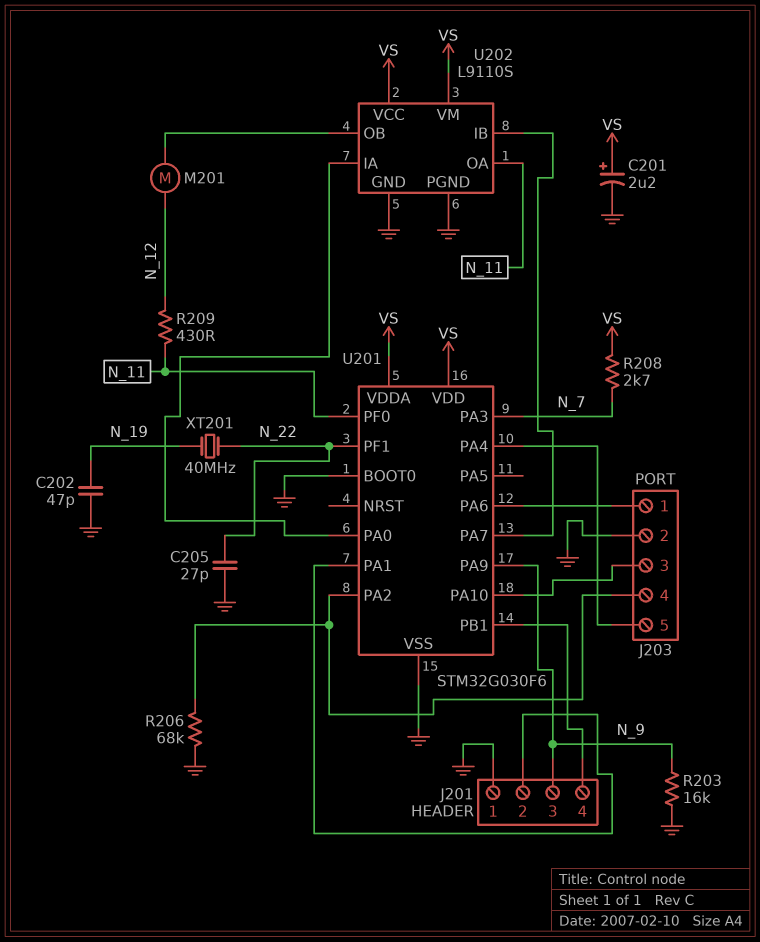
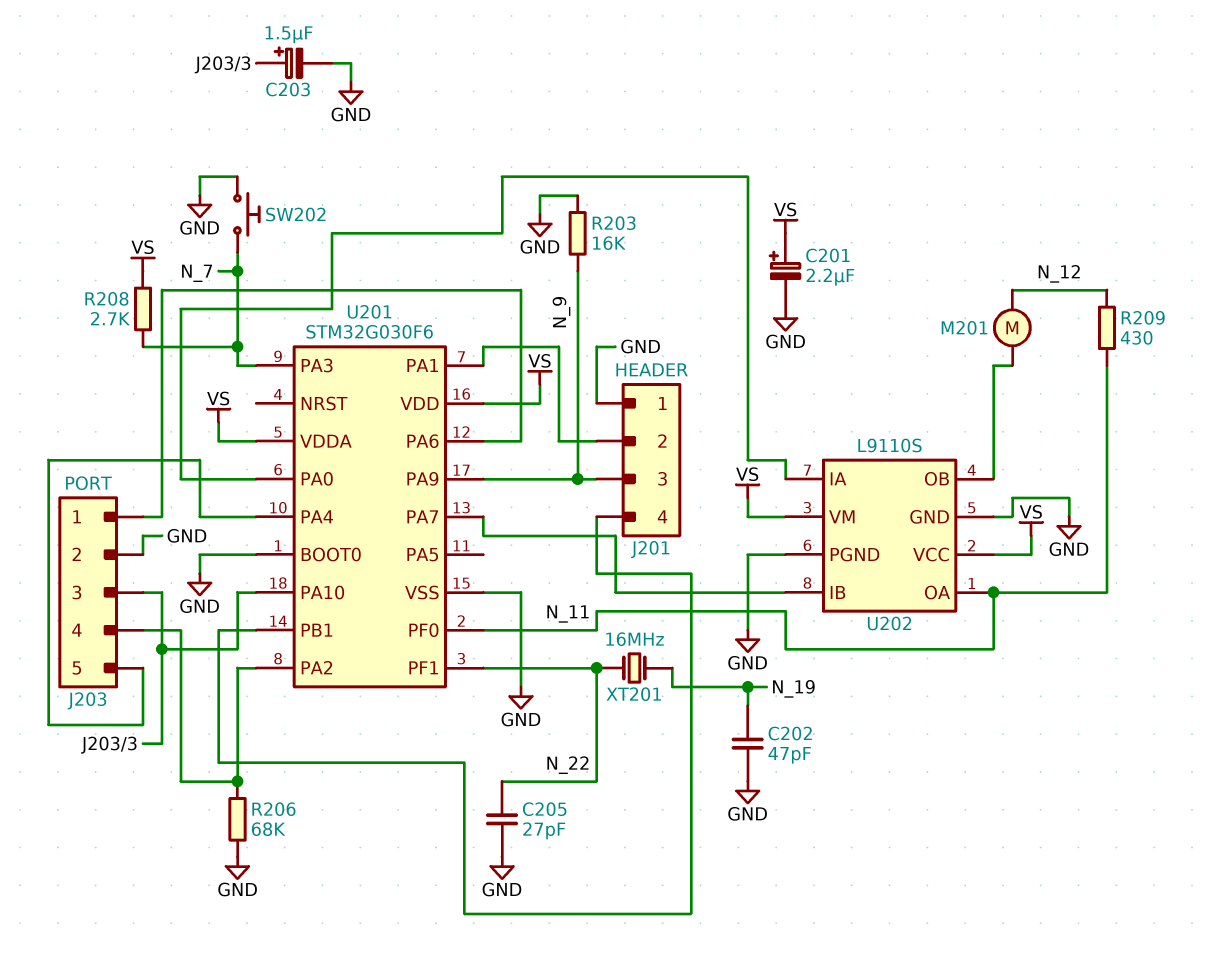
C203: none -> 1.5uF (plus J203/3, minus GND)
SW202: none -> button (GND, N_7)
XT201: 40MHz (N_19, N_22) -> 16MHz (N_19, N_22)

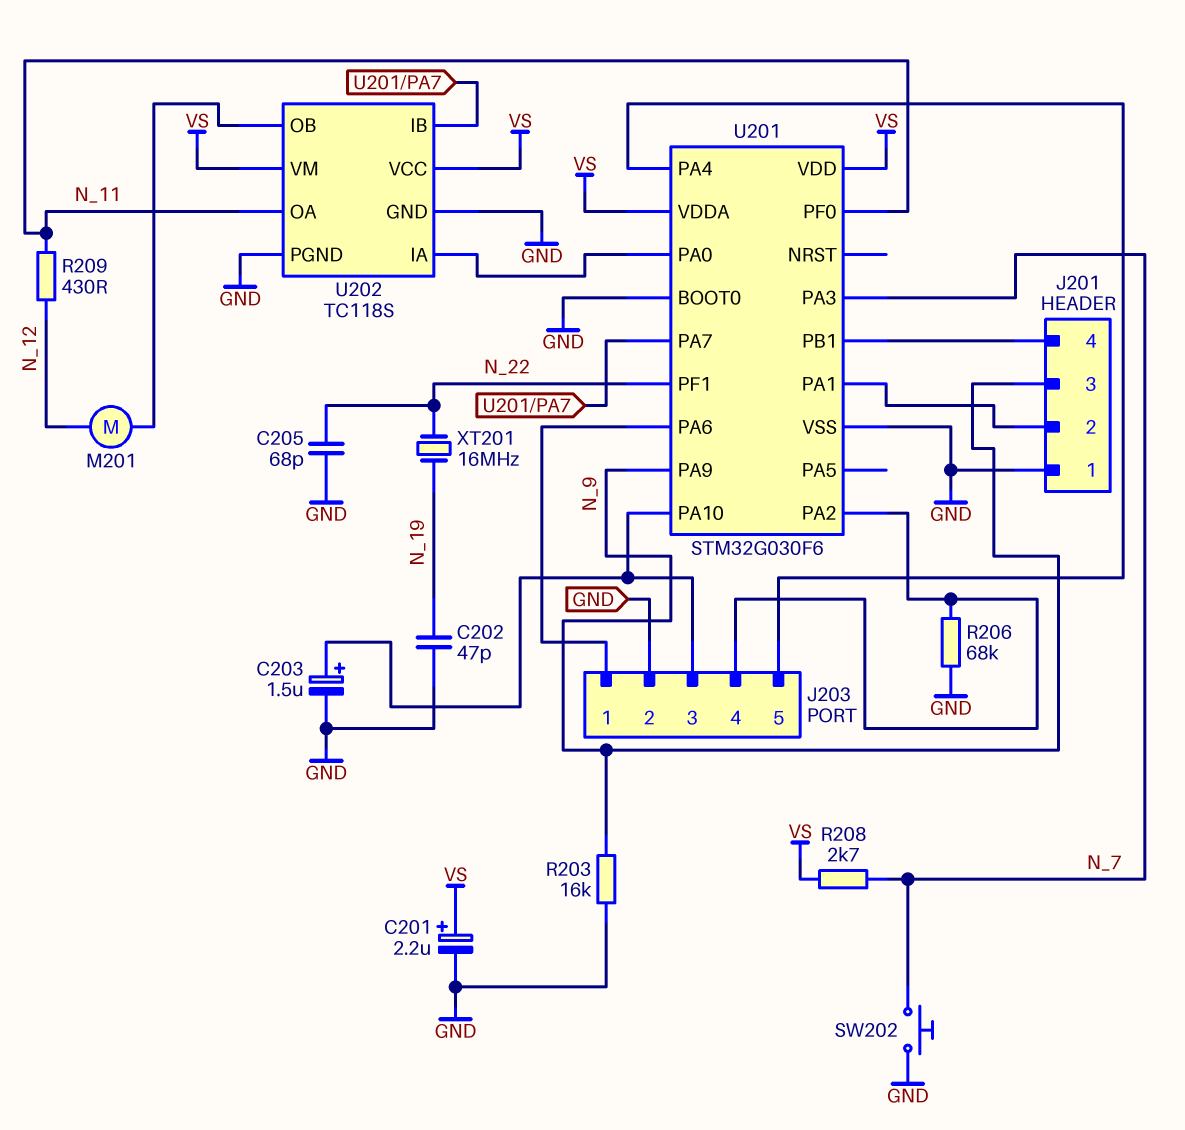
C205: 27pF (GND, N_22) -> 68pF (GND, N_22)
U202: L9110S -> TC118S

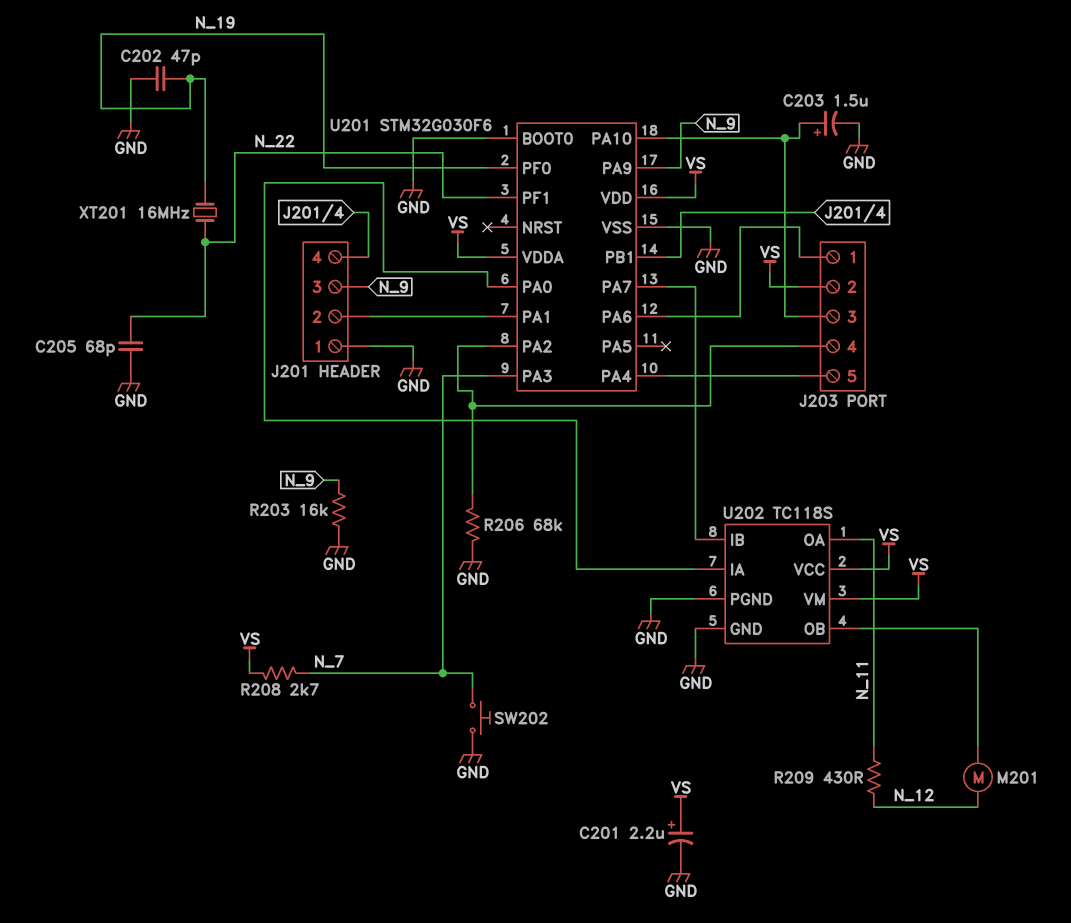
J203 pin 2: GND -> VS
U201 pin PF0: N_11 -> N_19

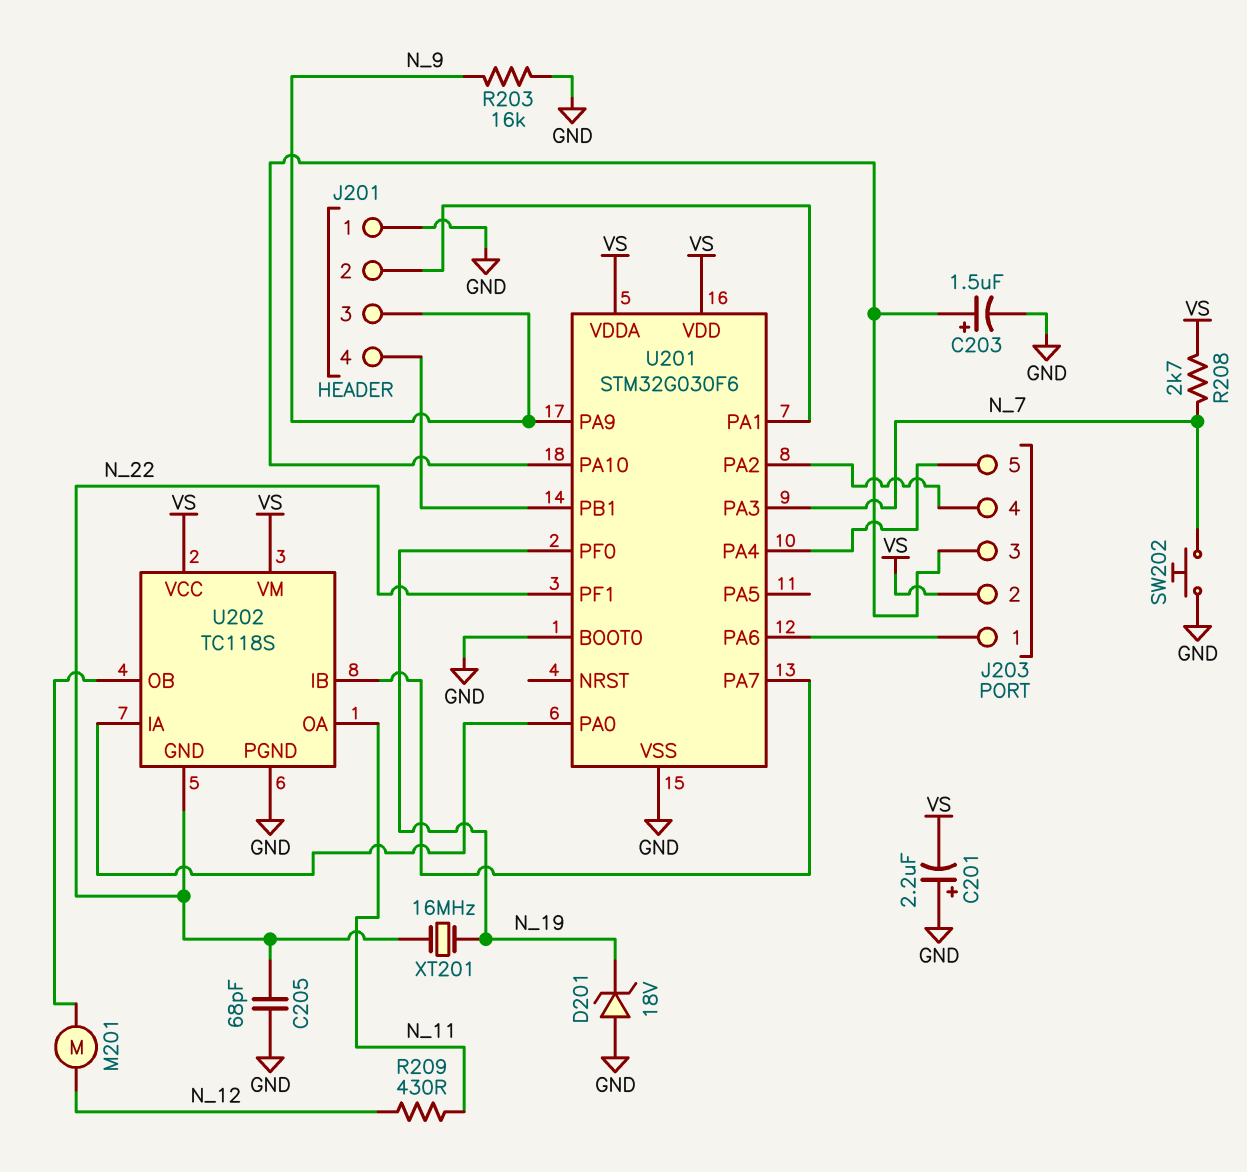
C201: 2.2uF (plus VS, minus GND) -> 2.2uF (plus GND, minus VS)
C202: 47pF (GND, N_19) -> none
D201: none -> zener 18V (A GND, K N_19)
R206: 68k (GND, J203/4) -> none
U202 pin GND: GND -> N_22

